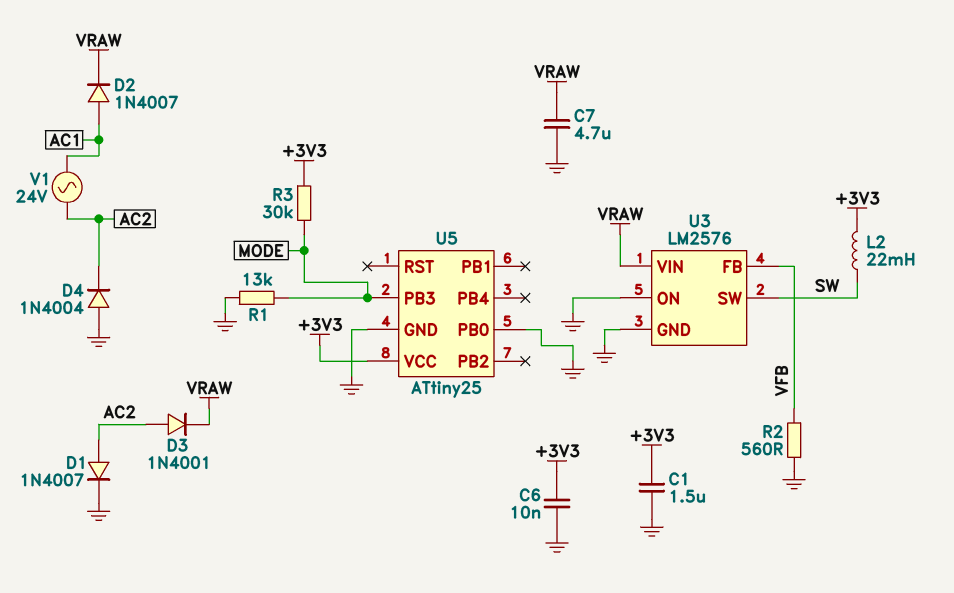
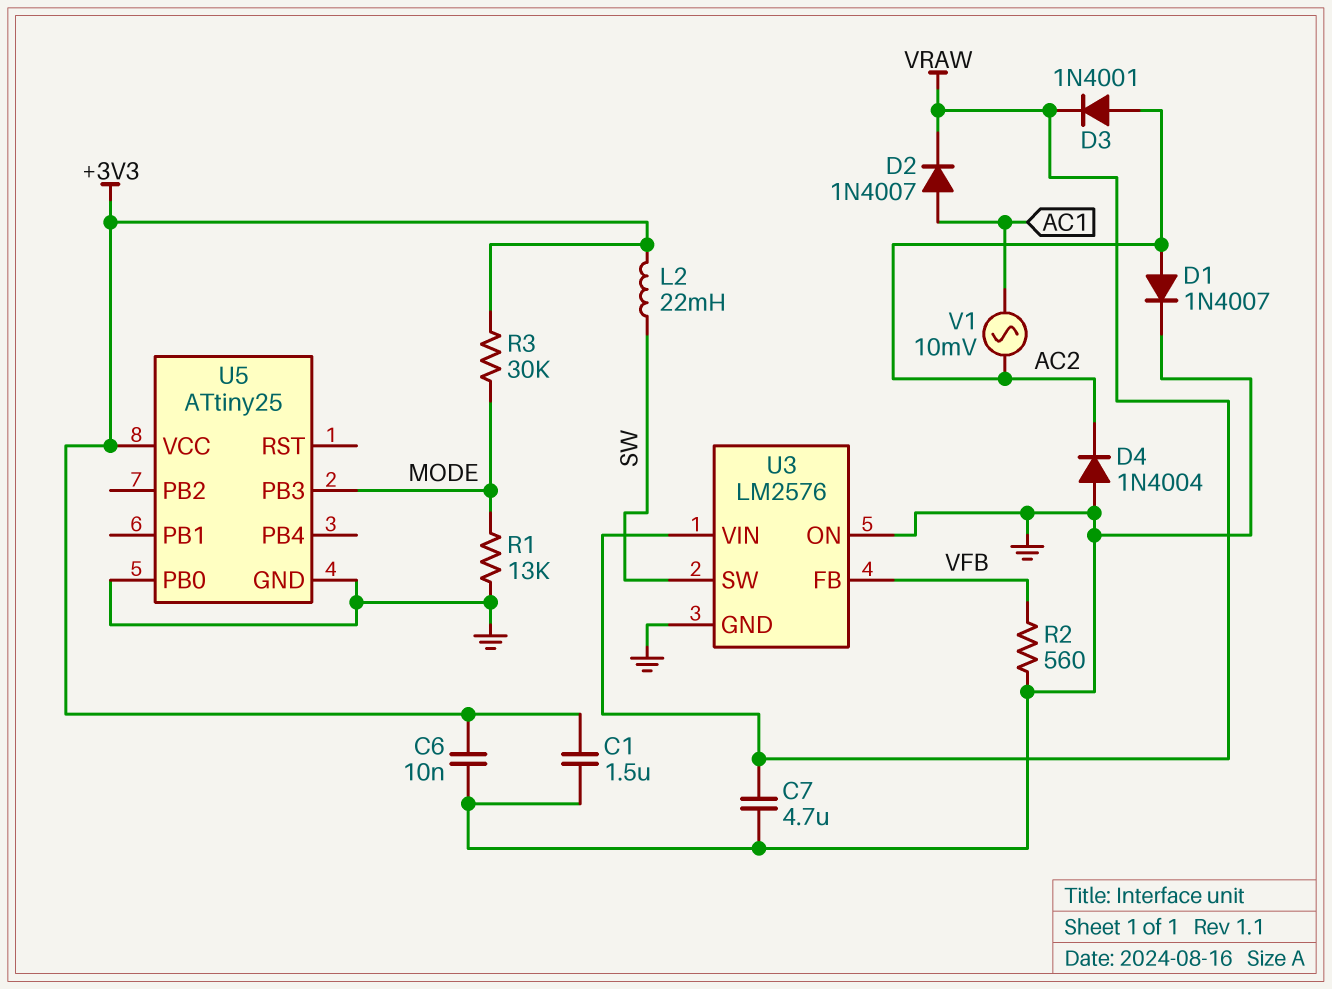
V1: AC 24V (AC1, AC2) -> AC 10mV (AC1, AC2)

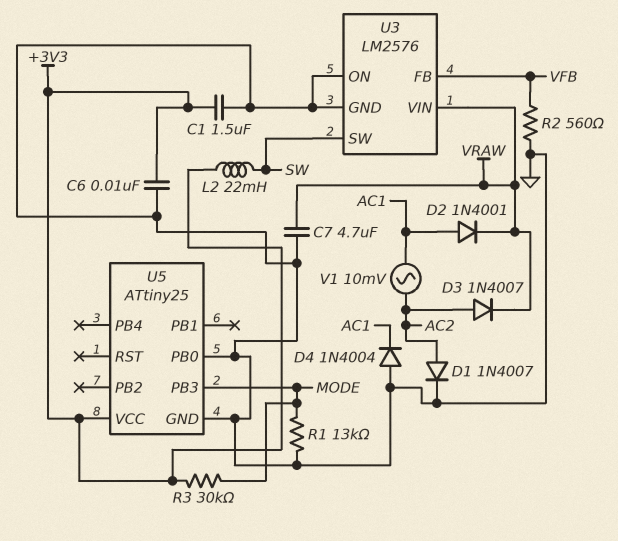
D2: diode 1N4007 (A AC1, K VRAW) -> diode 1N4001 (A AC1, K VRAW)
D3: diode 1N4001 (A AC2, K VRAW) -> diode 1N4007 (A AC2, K VRAW)
D4: diode 1N4004 (A GND, K AC2) -> diode 1N4004 (A GND, K AC1)

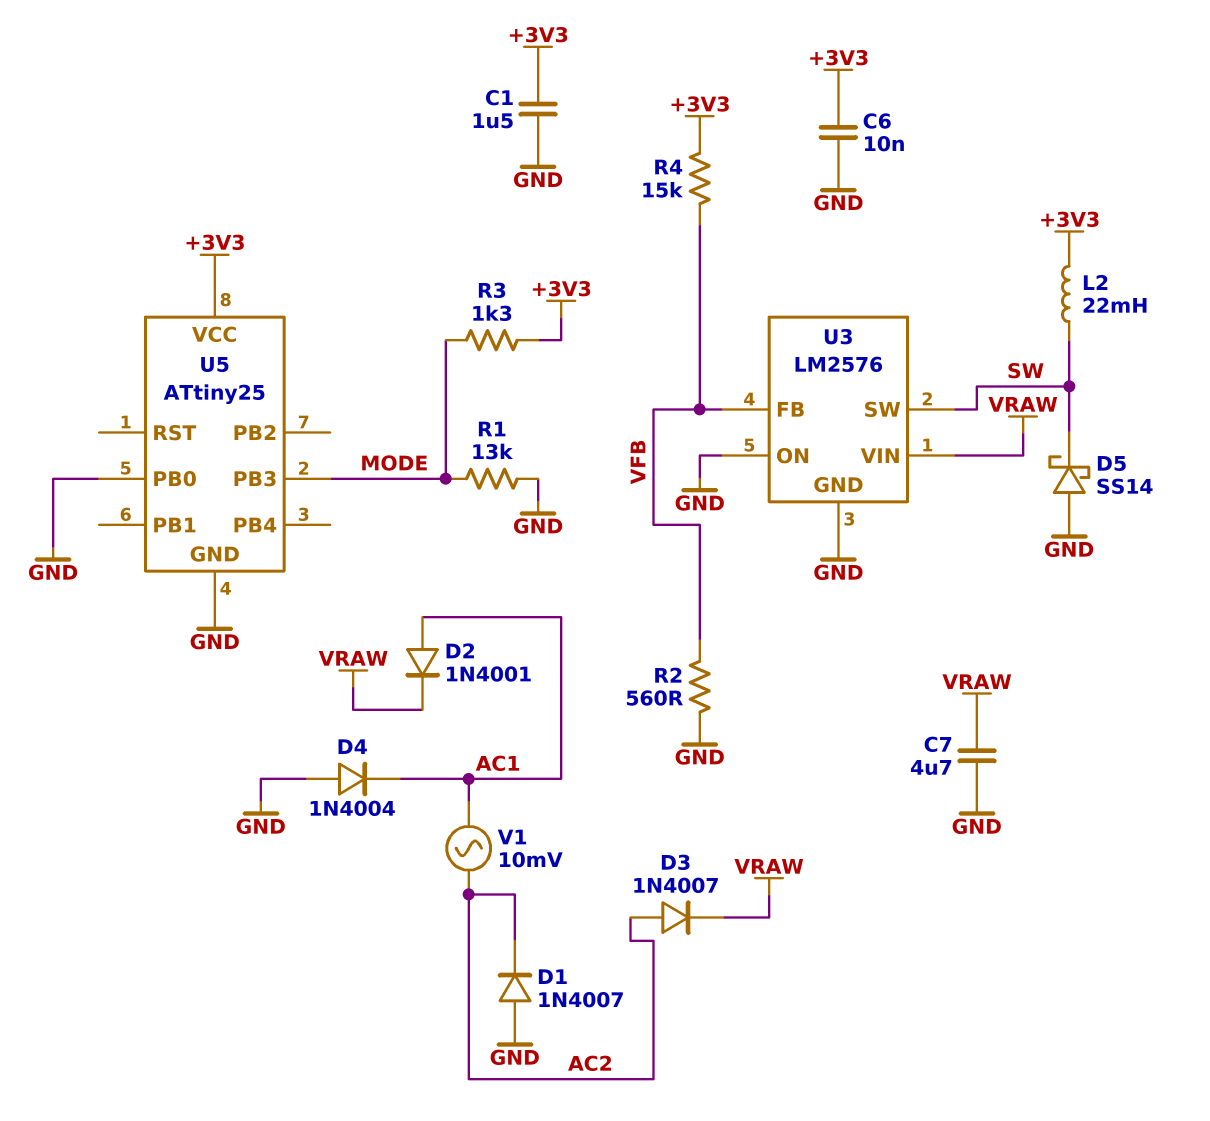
D1: diode 1N4007 (A AC2, K GND) -> diode 1N4007 (A GND, K AC2)
D5: none -> schottky SS14 (A GND, K SW)
R3: 30k (+3V3, MODE) -> 1.3k (+3V3, MODE)
R4: none -> 15k (+3V3, VFB)

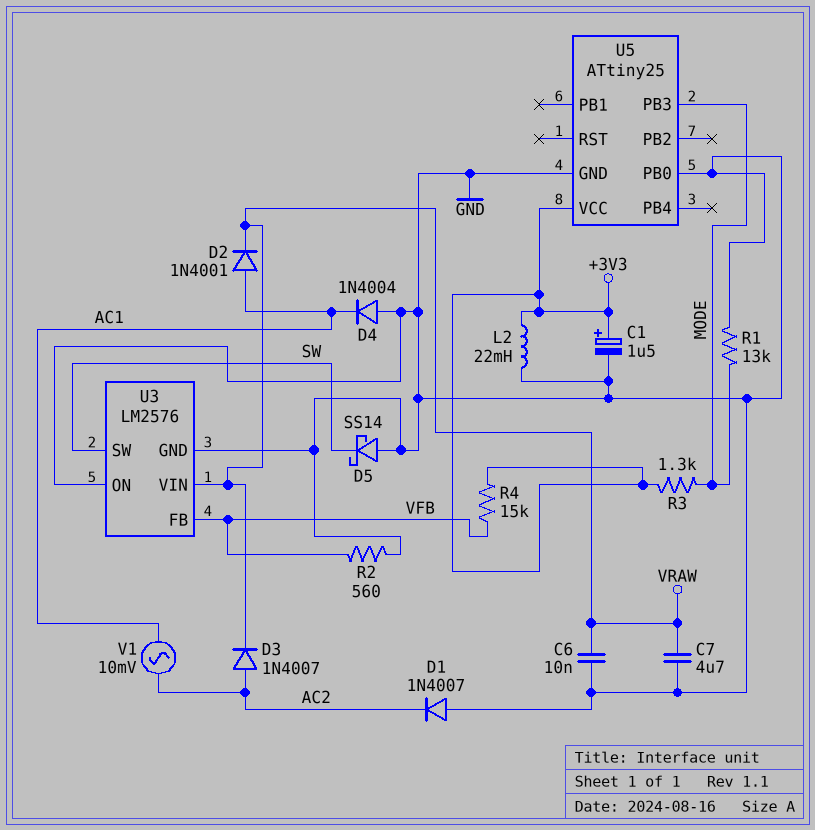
C1: 1.5uF (+3V3, GND) -> 1.5uF (plus +3V3, minus GND)
C6: 10nF (+3V3, GND) -> 10nF (GND, VRAW)
L2: 22mH (+3V3, SW) -> 22mH (+3V3, GND)

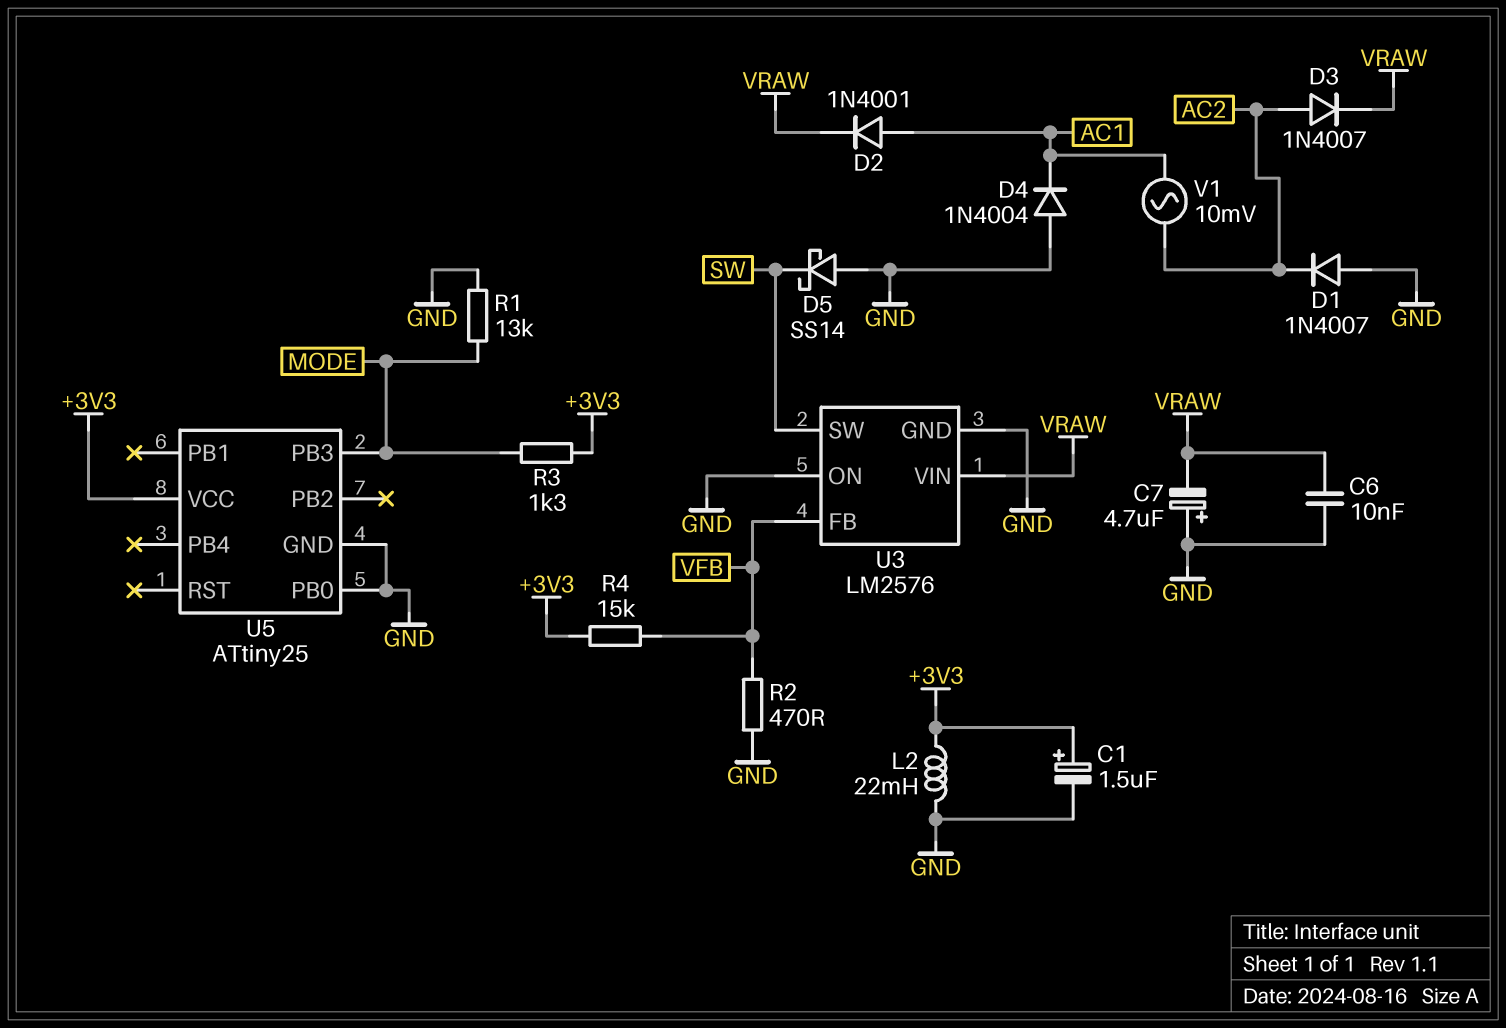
C7: 4.7uF (GND, VRAW) -> 4.7uF (plus GND, minus VRAW)
R2: 560 (GND, VFB) -> 470 (GND, VFB)

